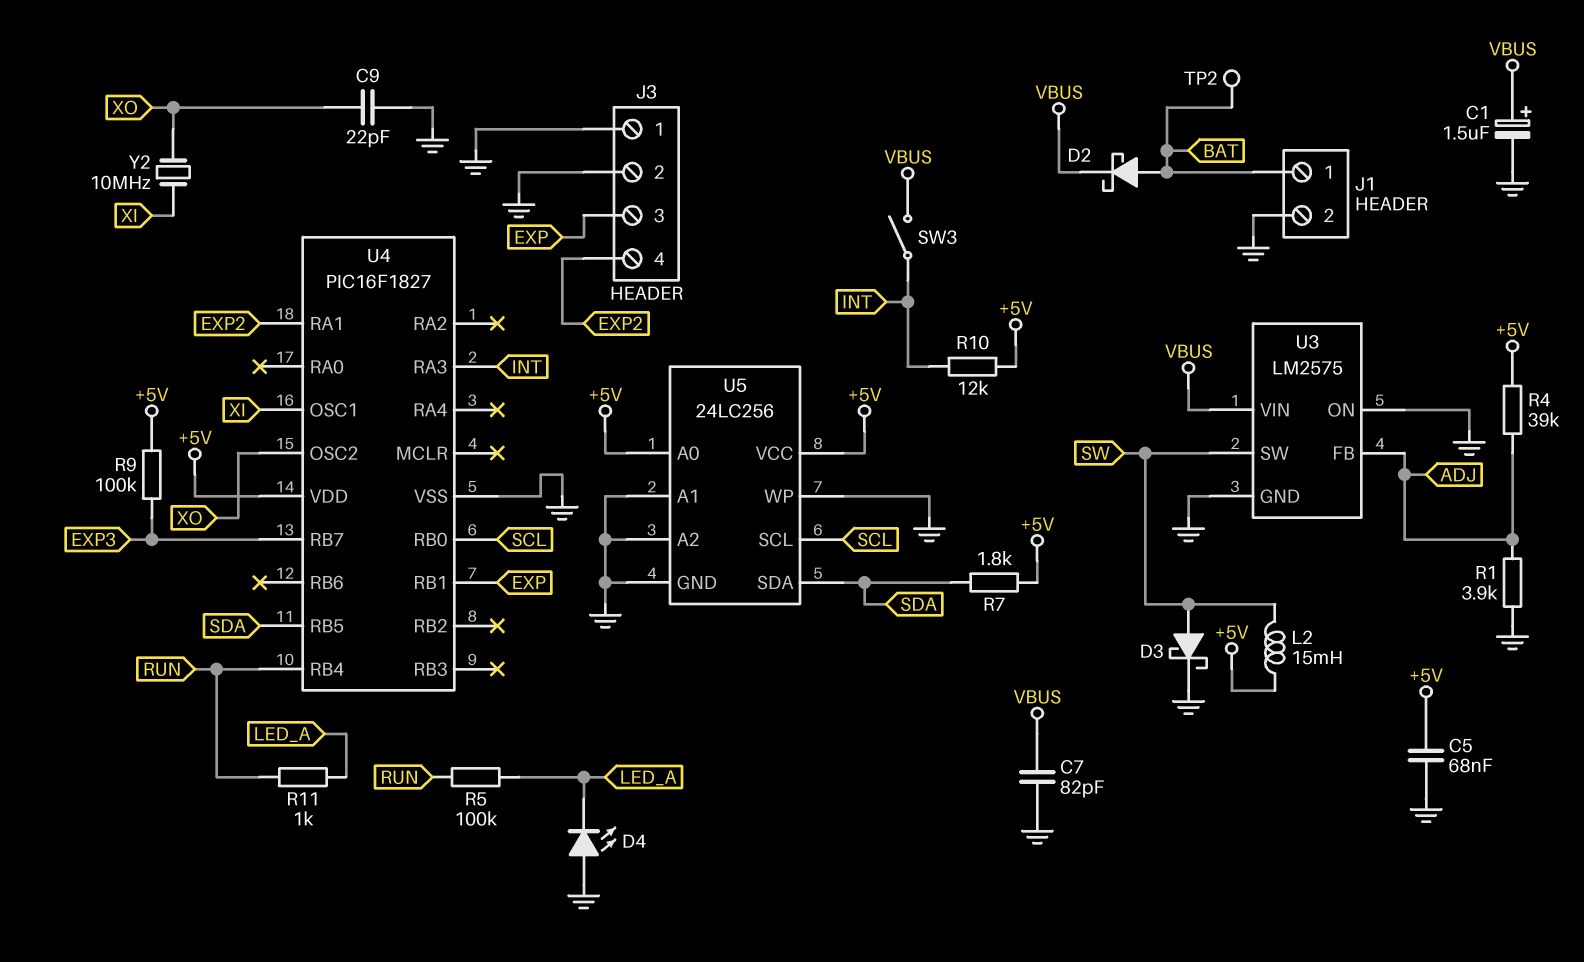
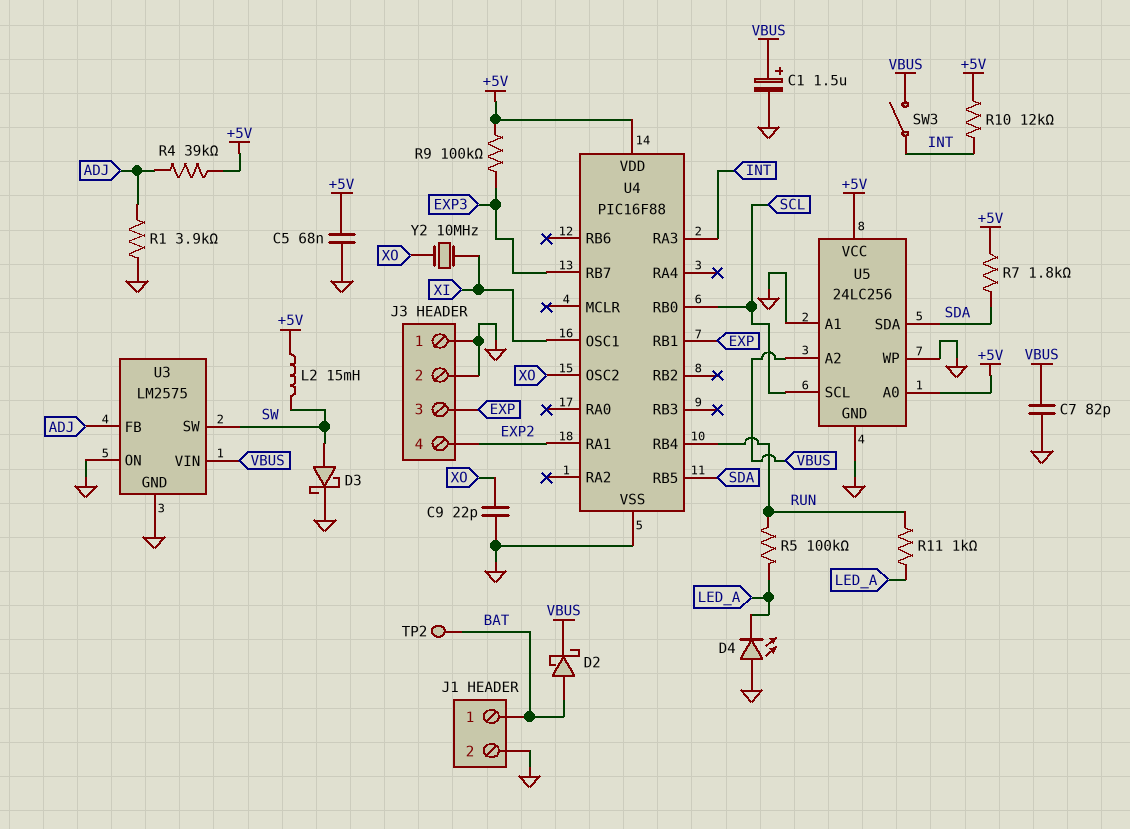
U4: PIC16F1827 -> PIC16F88
U5 pin A2: GND -> VBUS

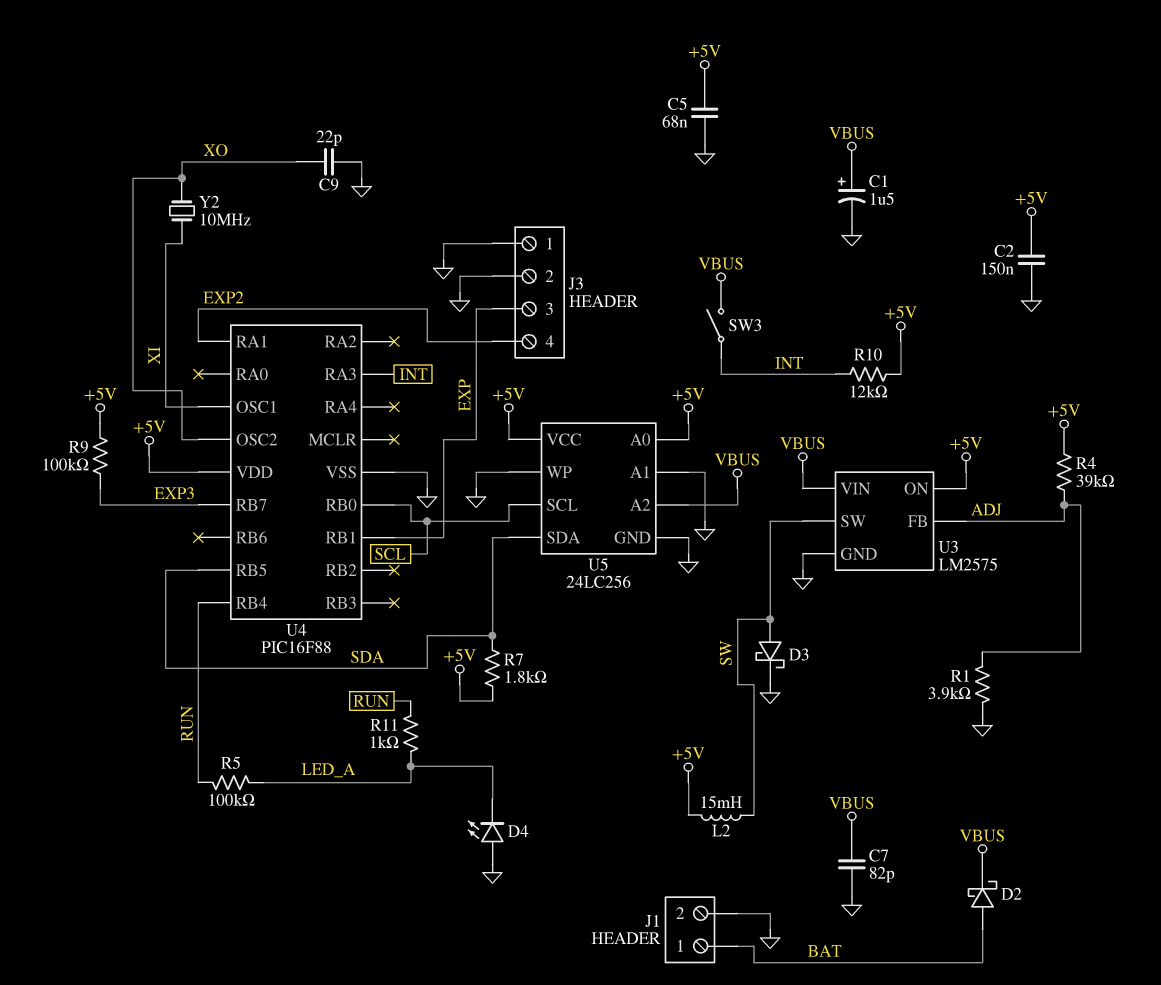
C2: none -> 150nF (+5V, GND)
TP2: test point (BAT) -> none
U3 pin ON: GND -> +5V

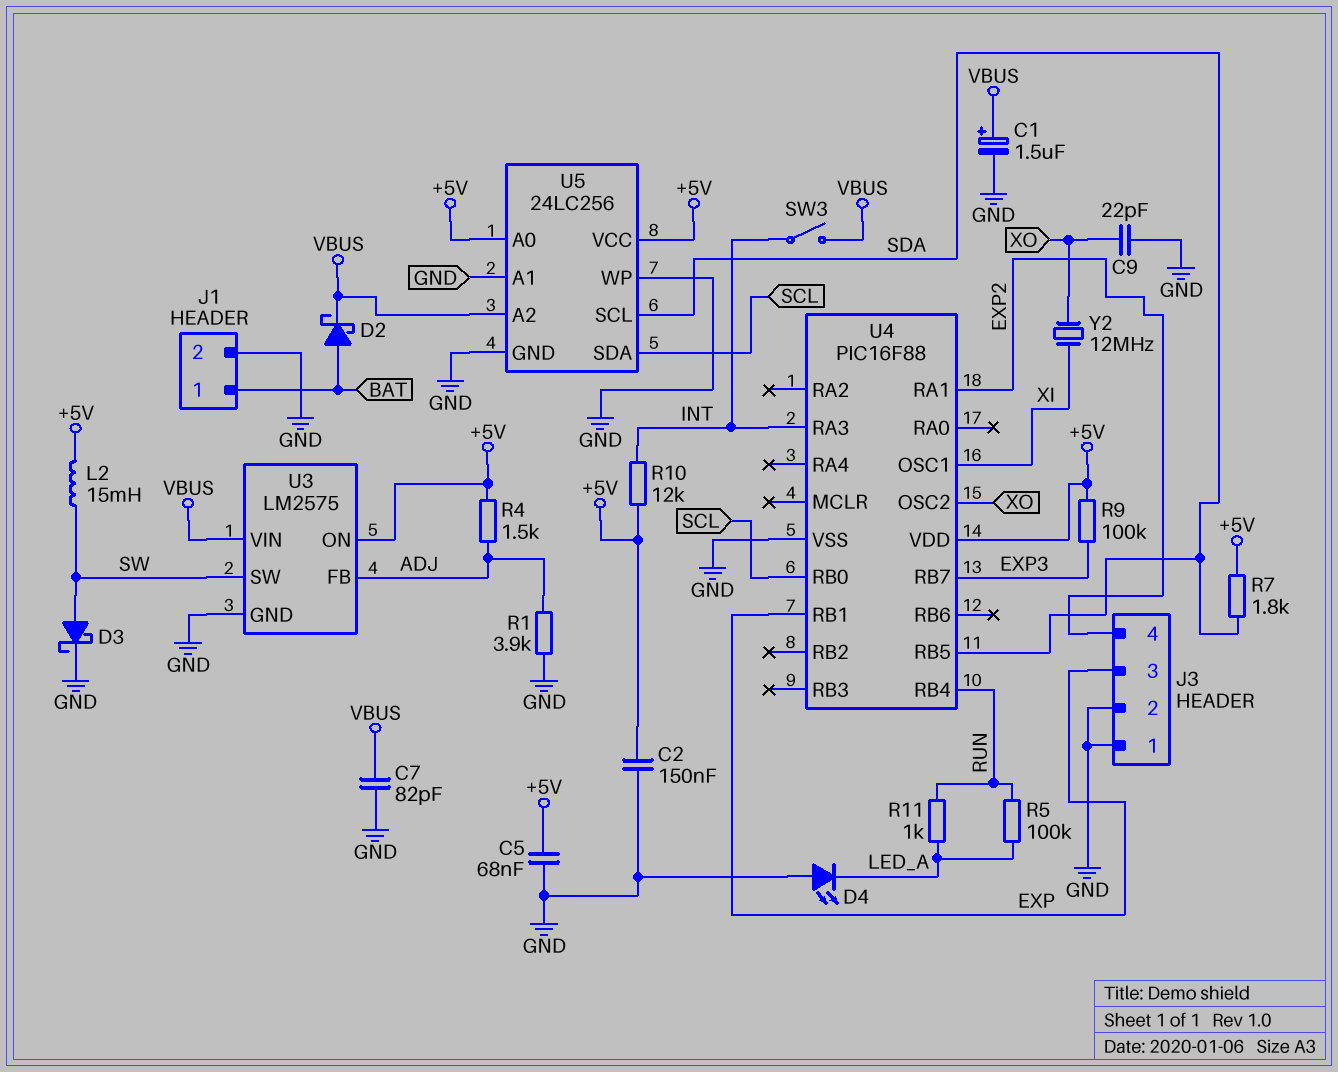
R4: 39k (+5V, ADJ) -> 1.5k (+5V, ADJ)
U5 pin SCL: SCL -> SDA
U5 pin SDA: SDA -> SCL
Y2: 10MHz (XI, XO) -> 12MHz (XI, XO)

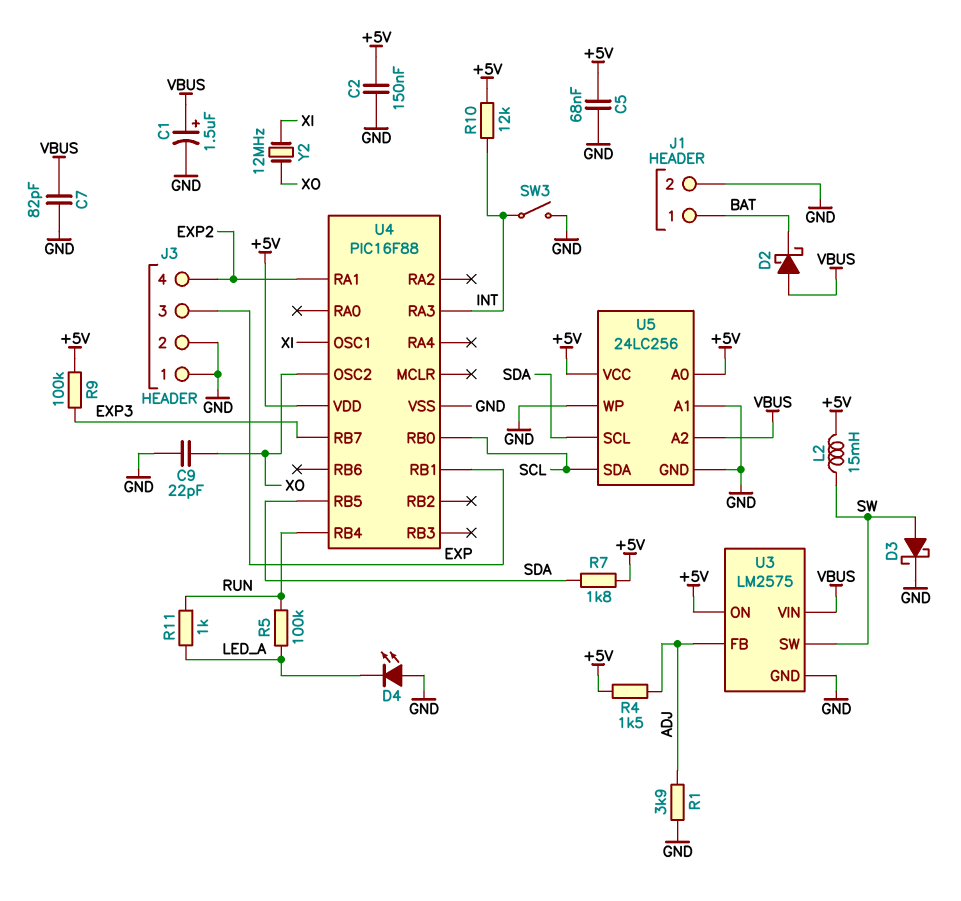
D2: schottky (A BAT, K VBUS) -> schottky (A VBUS, K BAT)
SW3: switch (INT, VBUS) -> switch (GND, INT)

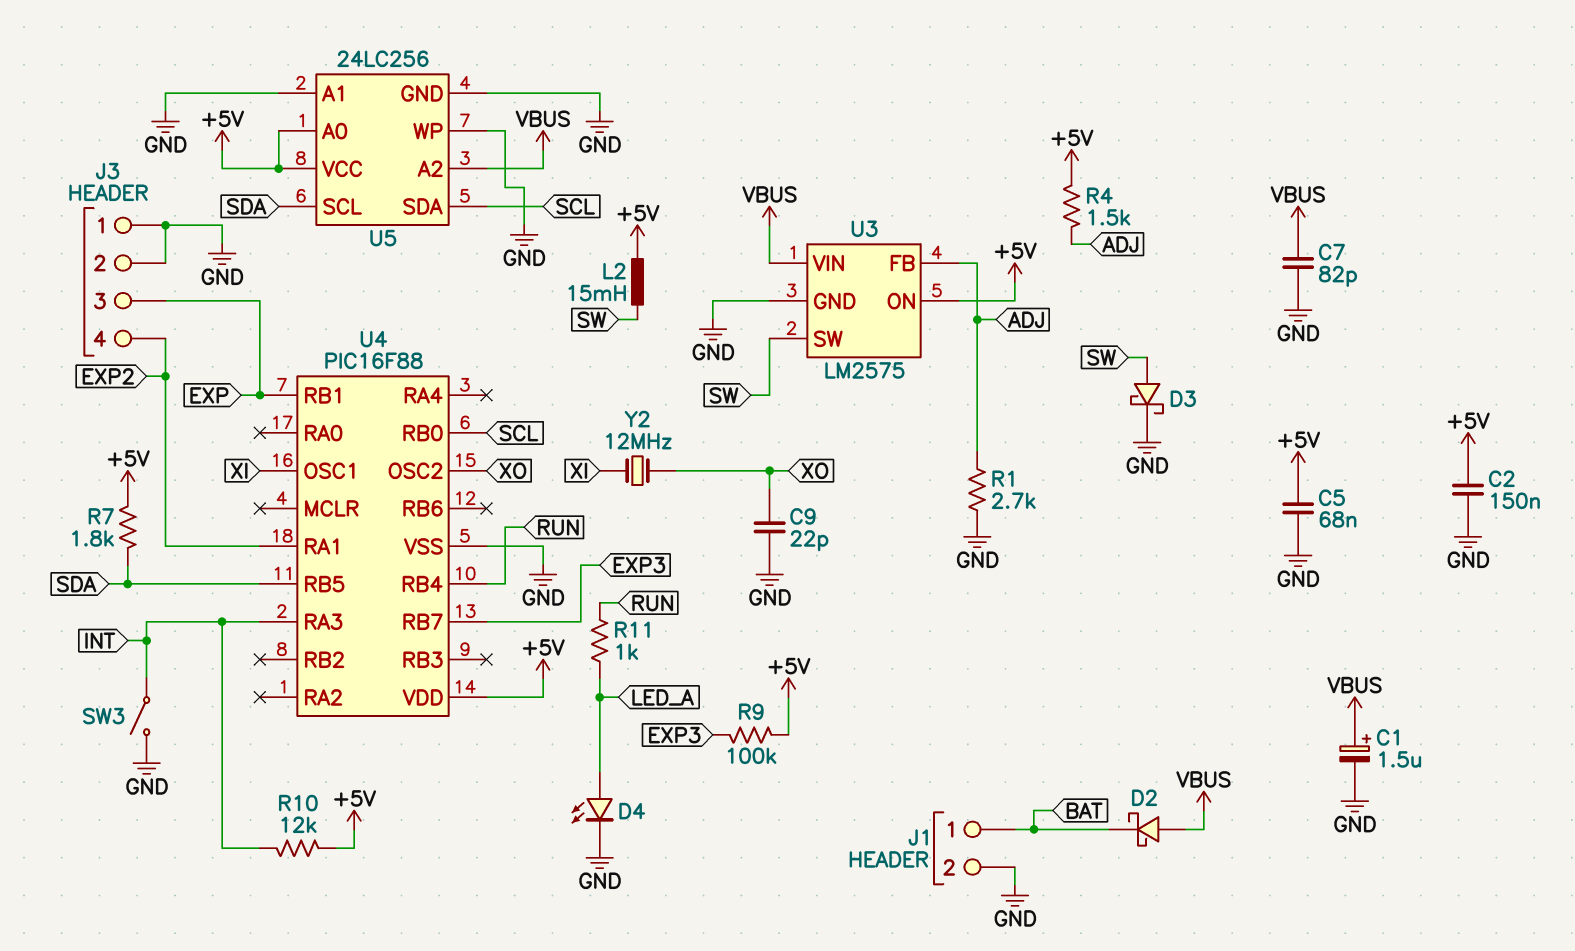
D4: LED (A GND, K LED_A) -> LED (A LED_A, K GND)
R1: 3.9k (ADJ, GND) -> 2.7k (ADJ, GND)
R5: 100k (LED_A, RUN) -> none

